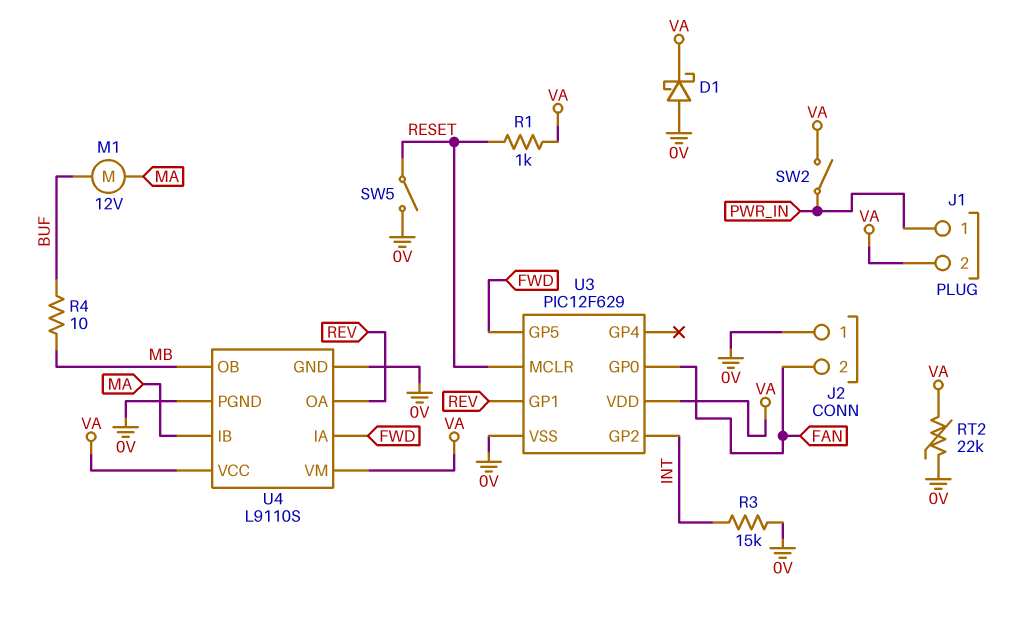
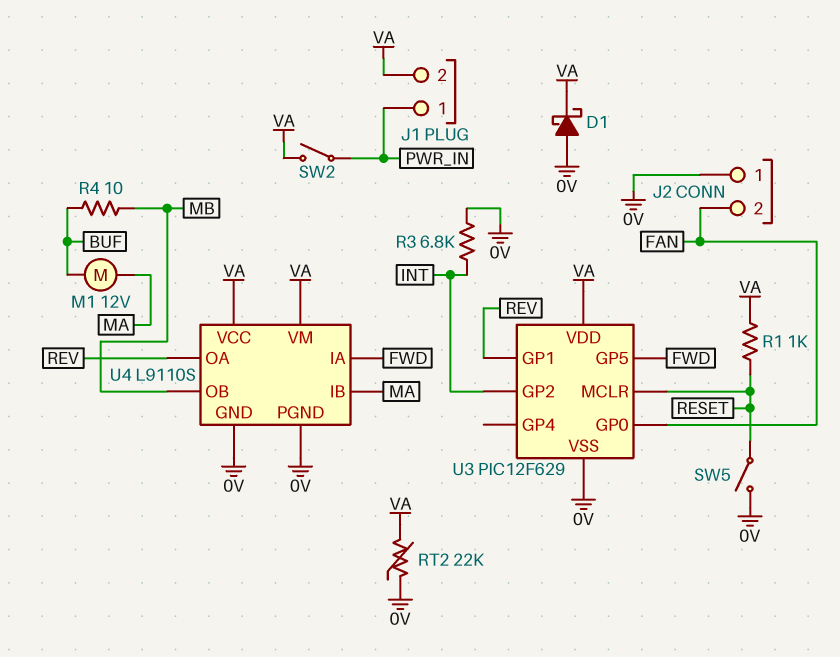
R3: 15k (0V, INT) -> 6.8k (0V, INT)

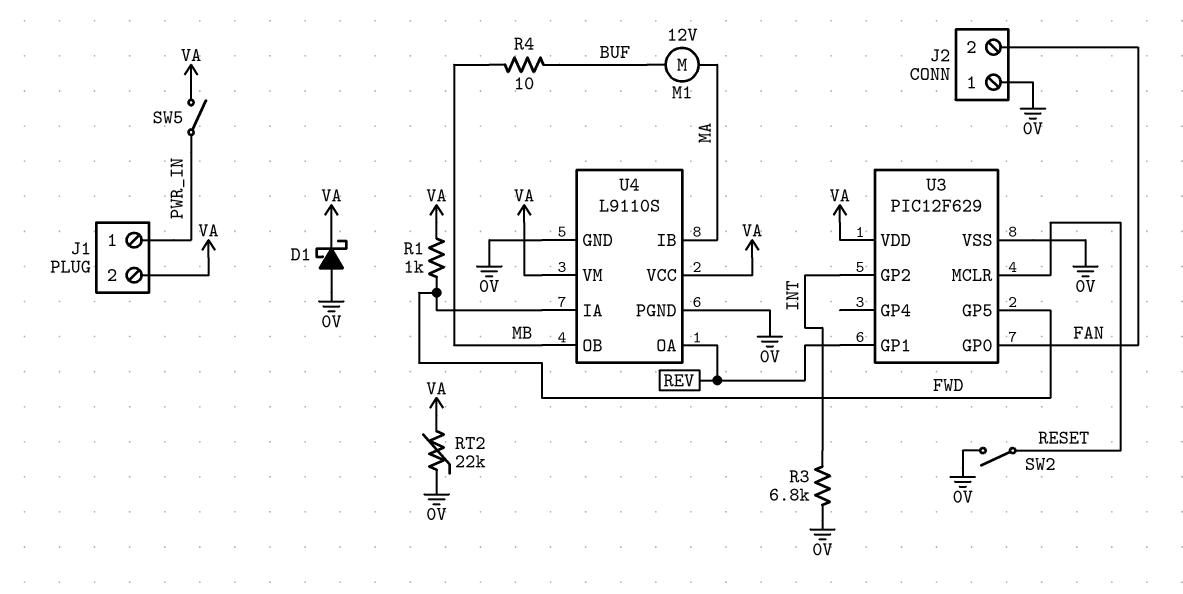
R1: 1k (RESET, VA) -> 1k (FWD, VA)
SW2: switch (PWR_IN, VA) -> switch (0V, RESET)
SW5: switch (0V, RESET) -> switch (PWR_IN, VA)

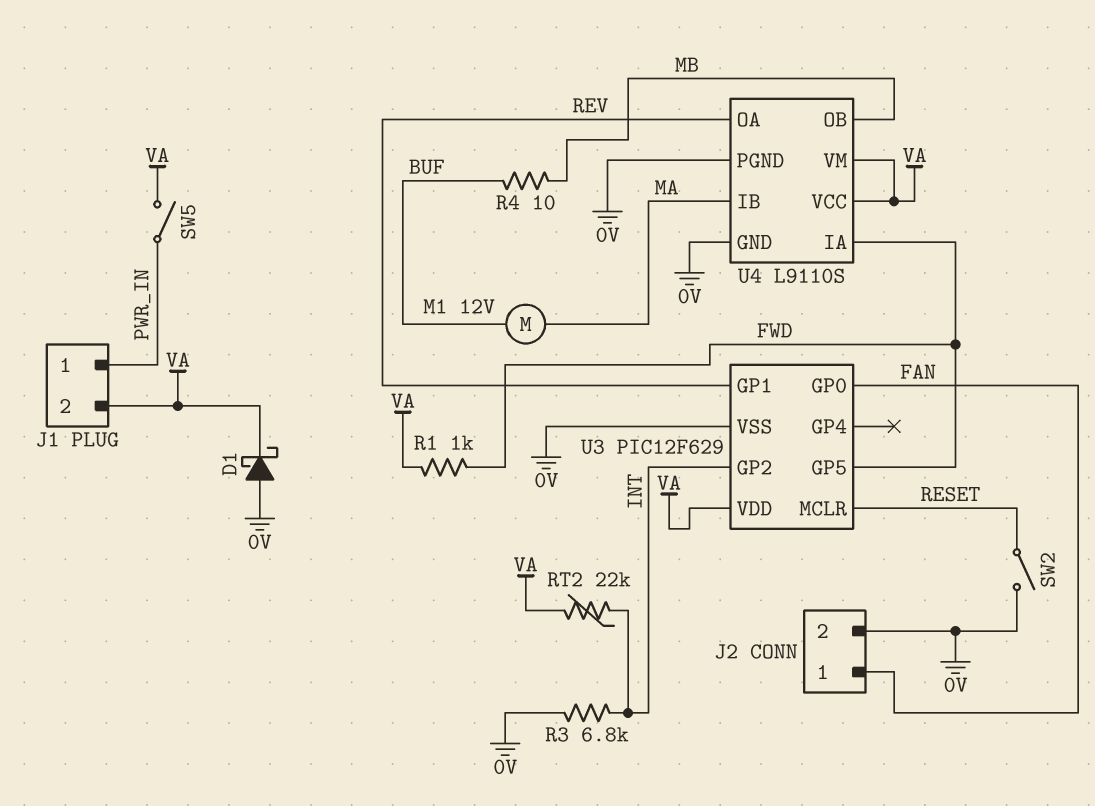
J2 pin 1: 0V -> FAN
J2 pin 2: FAN -> 0V
RT2: 22k (0V, VA) -> 22k (INT, VA)

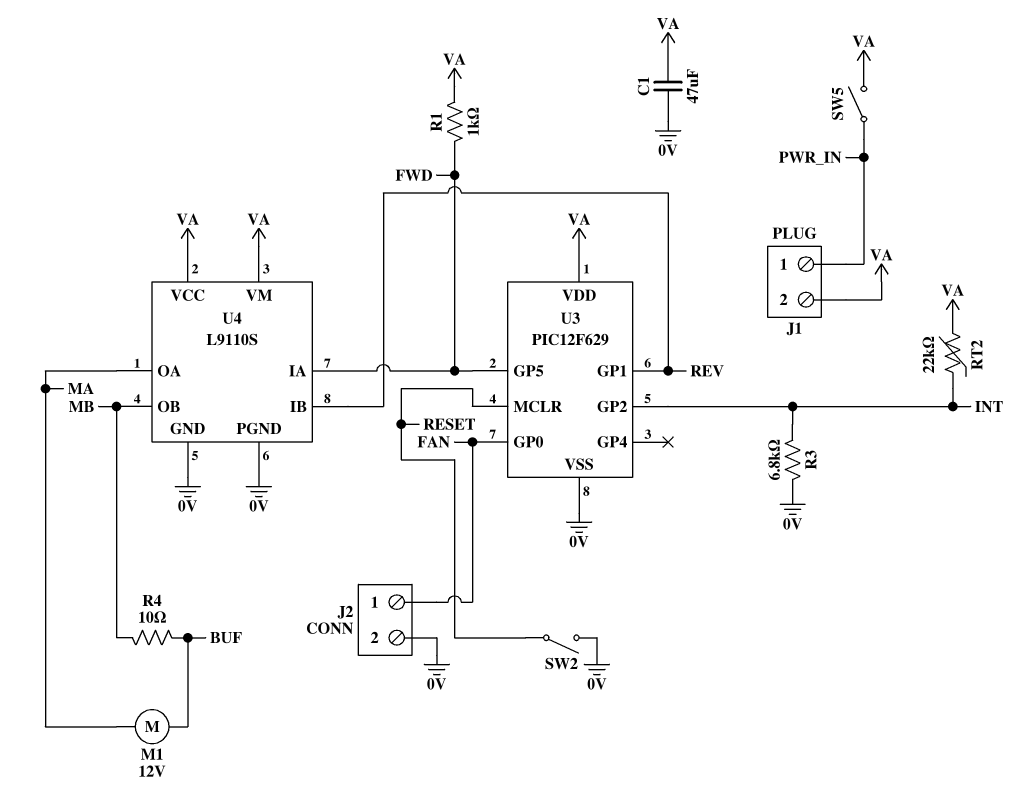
C1: none -> 47uF (0V, VA)
D1: schottky (A 0V, K VA) -> none
U4 pin IB: MA -> REV
U4 pin OA: REV -> MA

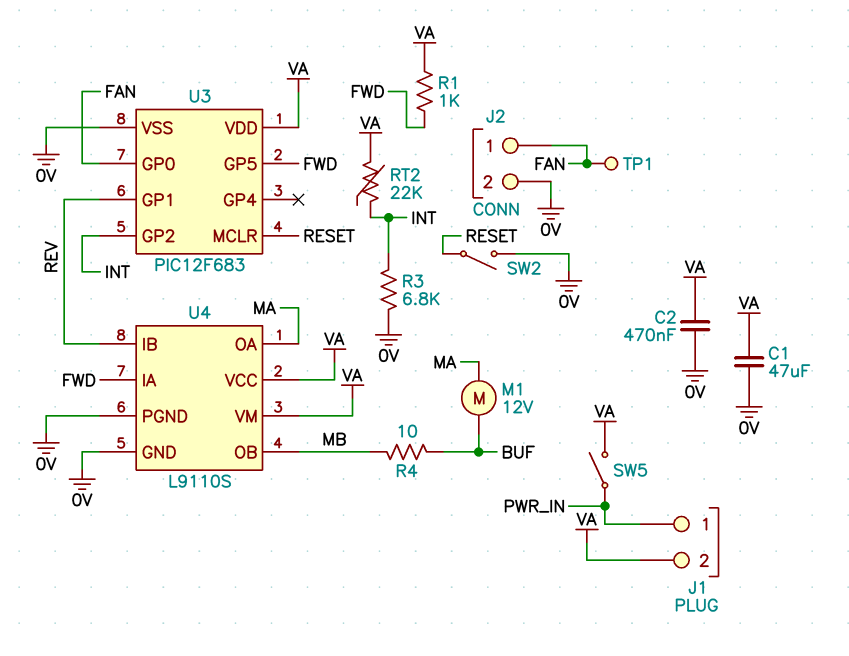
C2: none -> 470nF (0V, VA)
TP1: none -> test point (FAN)
U3: PIC12F629 -> PIC12F683

